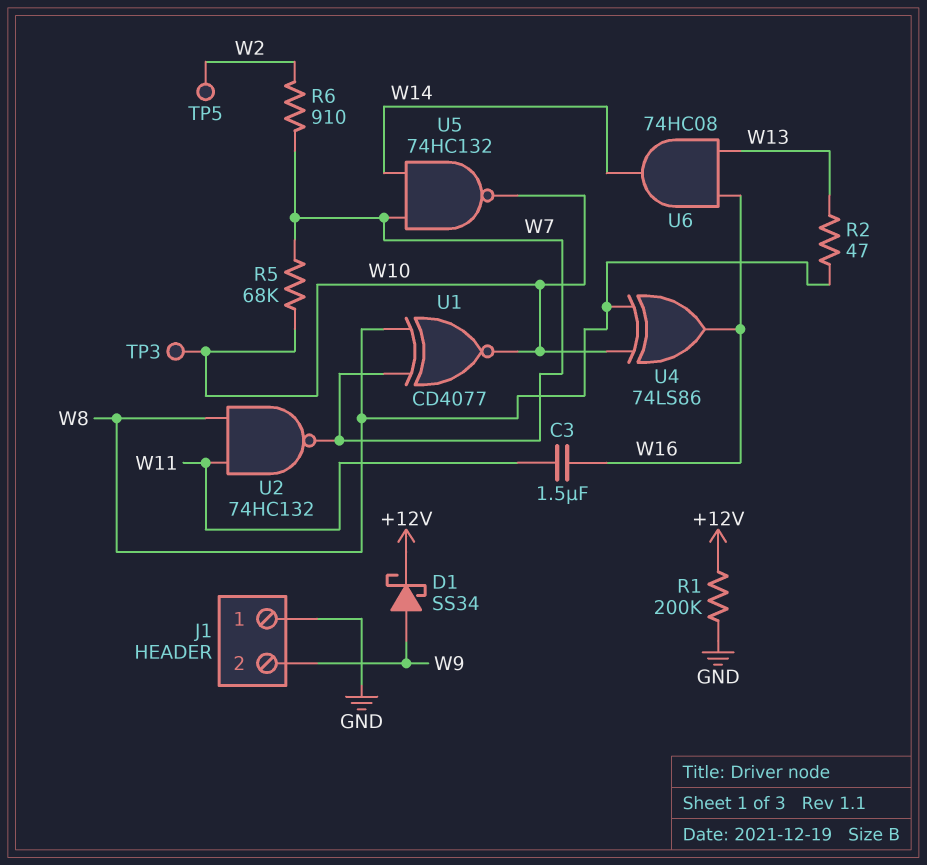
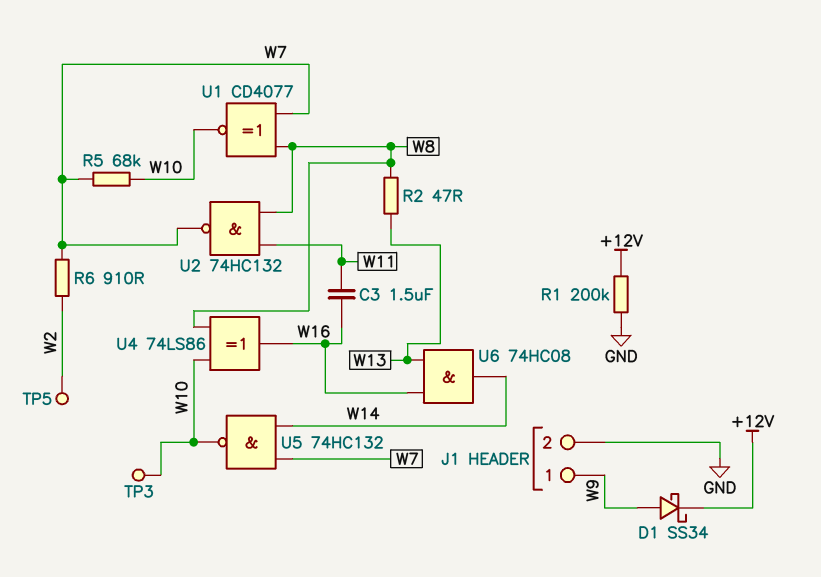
J1 pin 1: GND -> W9
J1 pin 2: W9 -> GND

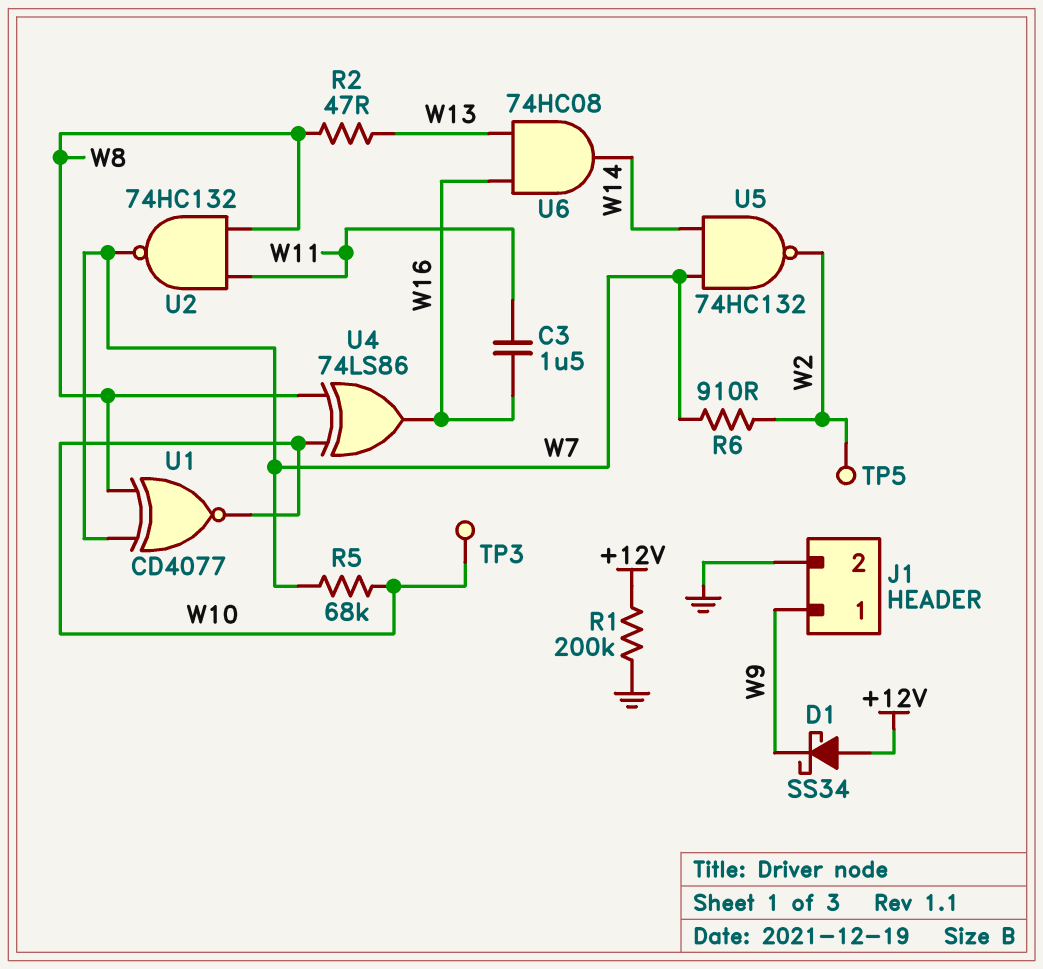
D1: schottky SS34 (A W9, K +12V) -> schottky SS34 (A +12V, K W9)
U5: NAND 74HC132 (in W7, in W14, out W10) -> NAND 74HC132 (in W7, in W14, out W2)

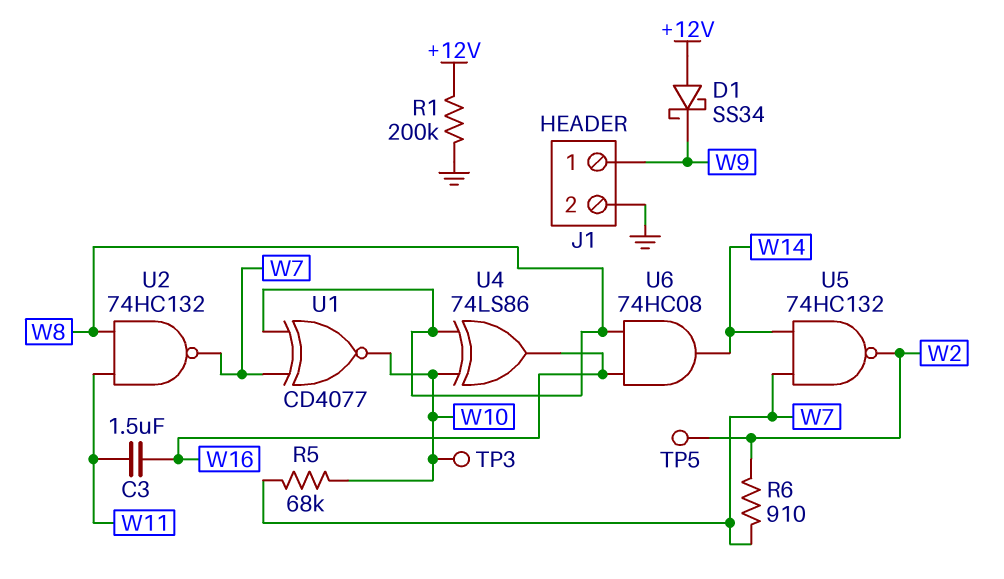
R2: 47 (W8, W13) -> none
U6: AND 74HC08 (in W13, in W16, out W14) -> AND 74HC08 (in W8, in W16, out W14)

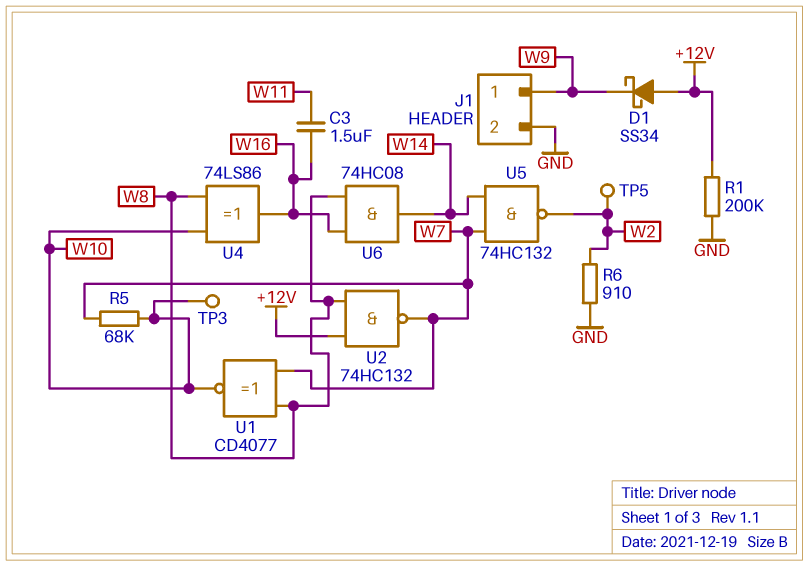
R6: 910 (W2, W7) -> 910 (GND, W2)
U2: NAND 74HC132 (in W8, in W11, out W7) -> NAND 74HC132 (in +12V, in W8, out W7)

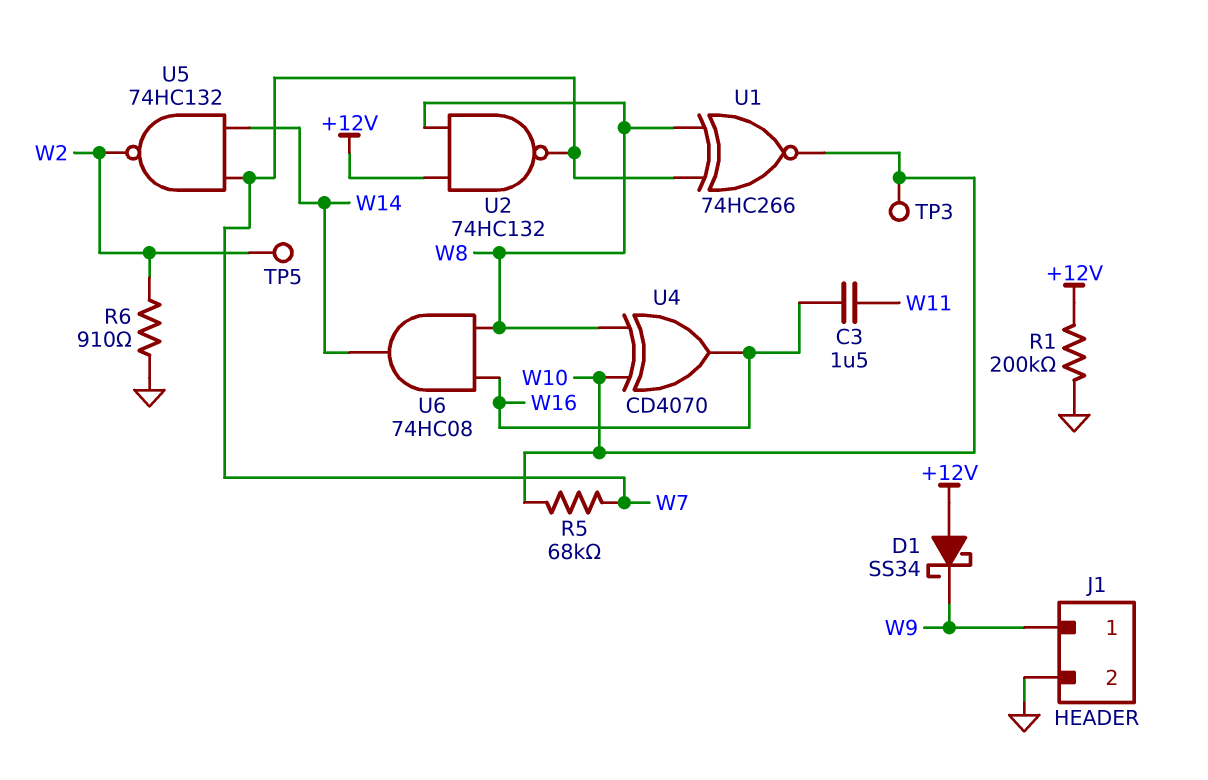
U1: XNOR CD4077 (in W7, in W8, out W10) -> XNOR 74HC266 (in W7, in W8, out W10)
U4: XOR 74LS86 (in W8, in W10, out W16) -> XOR CD4070 (in W8, in W10, out W16)

